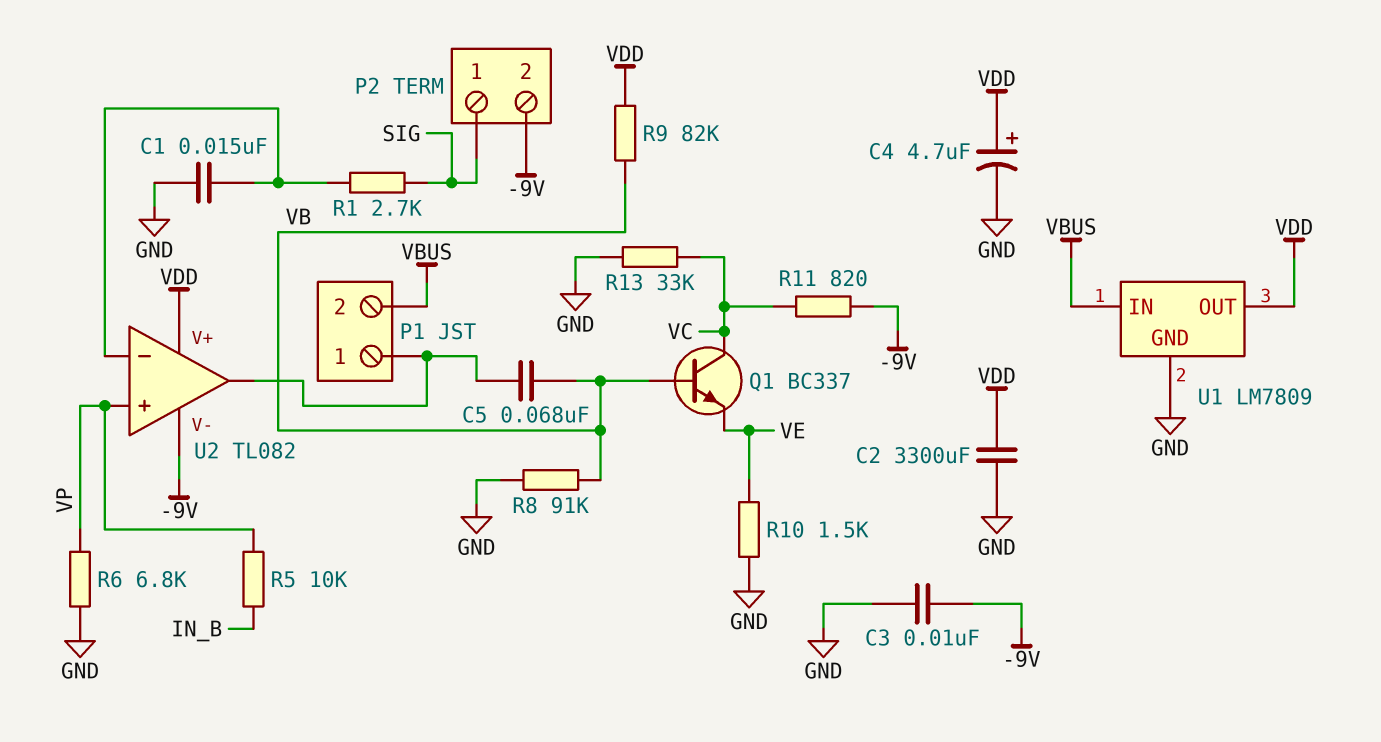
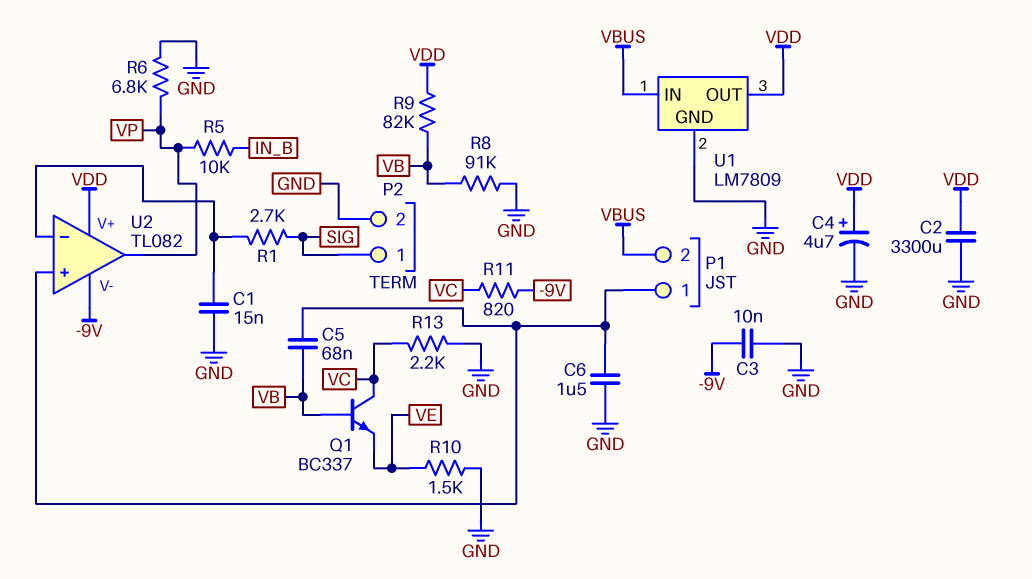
C6: none -> 1.5uF (GND, P1/1)
P2 pin 2: -9V -> GND
R13: 33k (GND, VC) -> 2.2k (GND, VC)
U2 pin in+: VP -> P1/1
U2 pin out: P1/1 -> VP

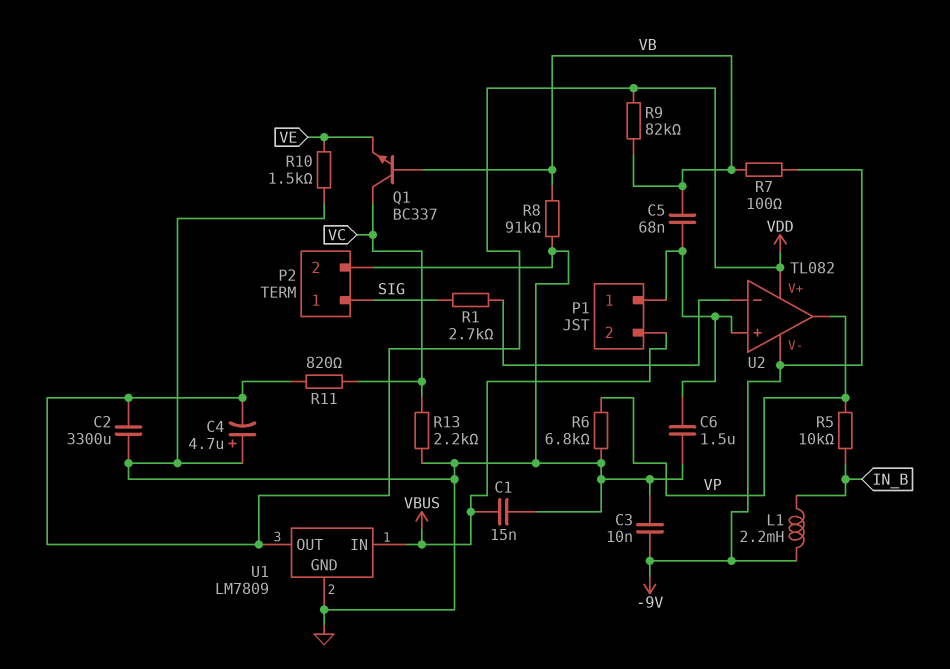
C1: 15nF (GND, U2/in-) -> 15nF (GND, VBUS)
C4: 4.7uF (plus VDD, minus GND) -> 4.7uF (plus GND, minus VDD)
L1: none -> 2.2mH (-9V, IN_B)
R7: none -> 100 (-9V, VB)
R11: 820 (-9V, VC) -> 820 (VC, VDD)

